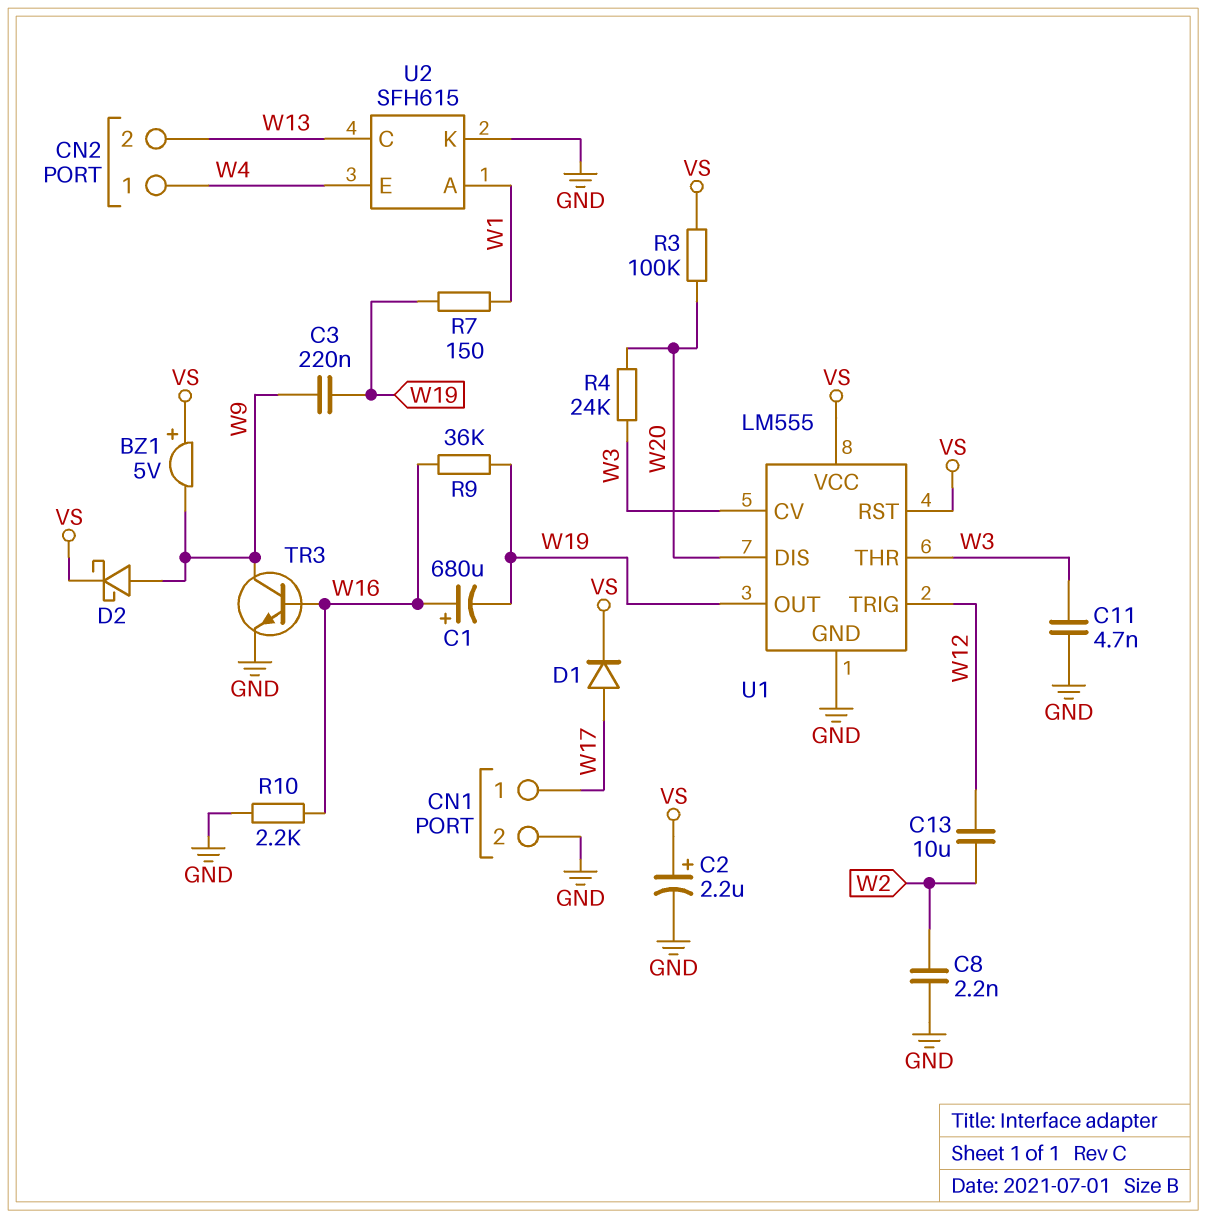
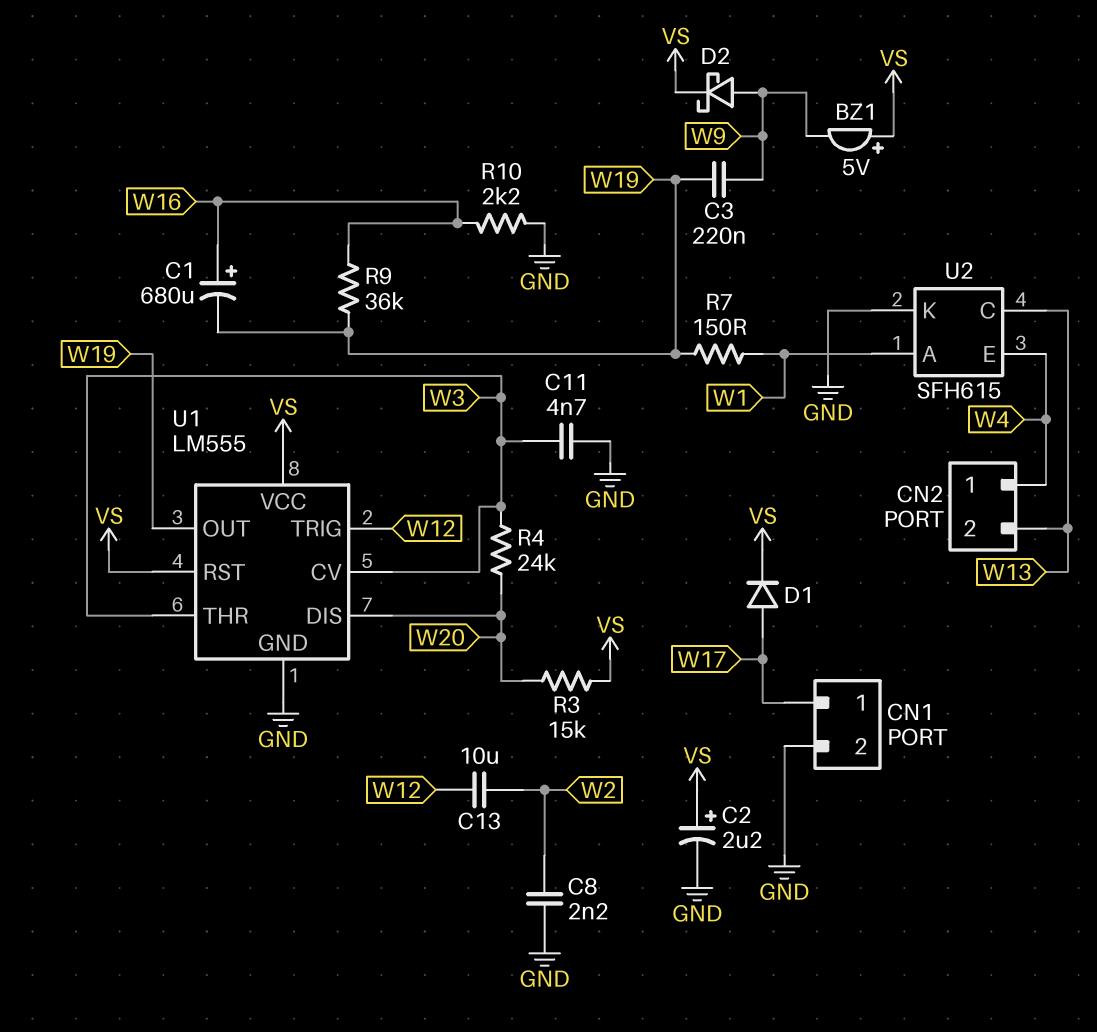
R3: 100k (VS, W20) -> 15k (VS, W20)
TR3: NPN (B W16, C W9, E GND) -> none

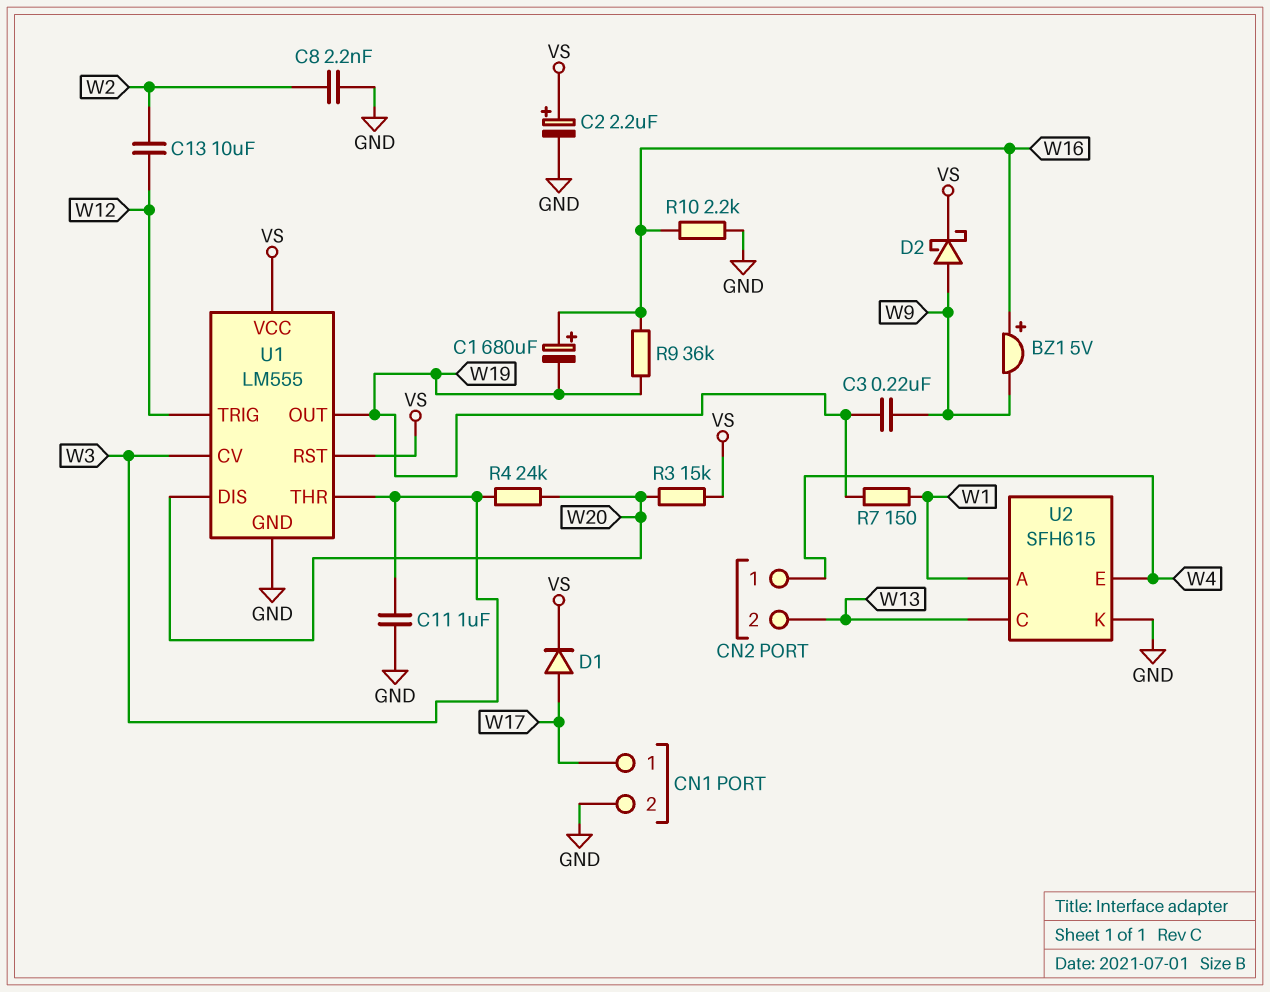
BZ1: buzzer 5V (plus VS, minus W9) -> buzzer 5V (plus W16, minus W9)
C11: 4.7nF (GND, W3) -> 1uF (GND, W3)

